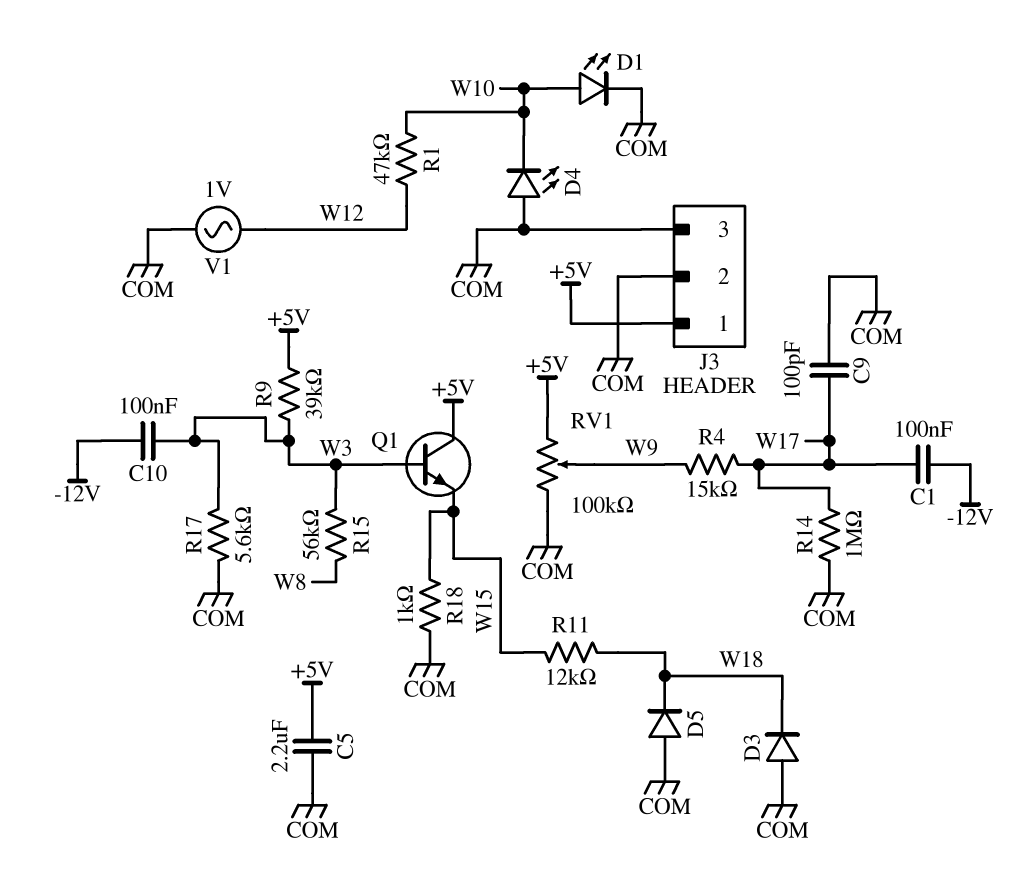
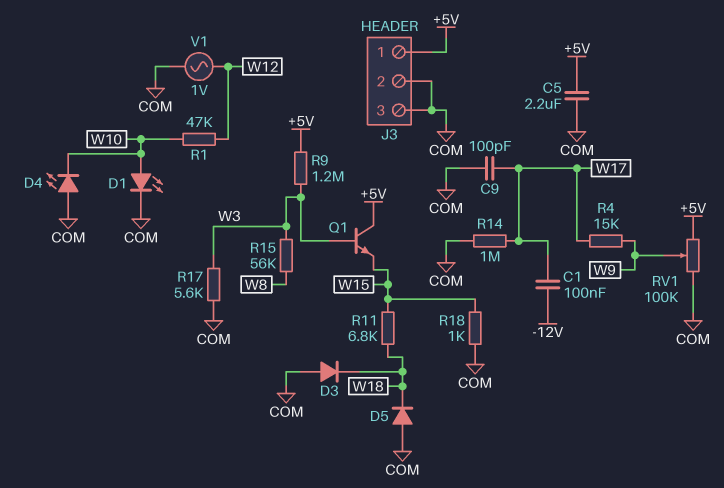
C10: 100nF (-12V, W3) -> none
R9: 39k (+5V, W3) -> 1.2M (+5V, W3)
R11: 12k (W15, W18) -> 6.8k (W15, W18)

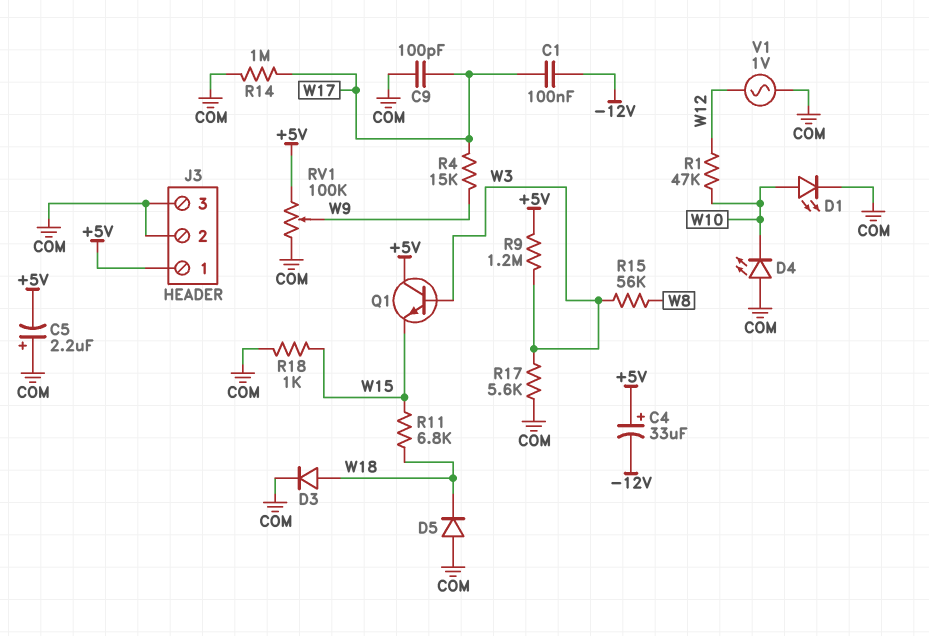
C4: none -> 33uF (plus +5V, minus -12V)
C5: 2.2uF (+5V, COM) -> 2.2uF (plus COM, minus +5V)
D3: diode (A COM, K W18) -> diode (A W18, K COM)

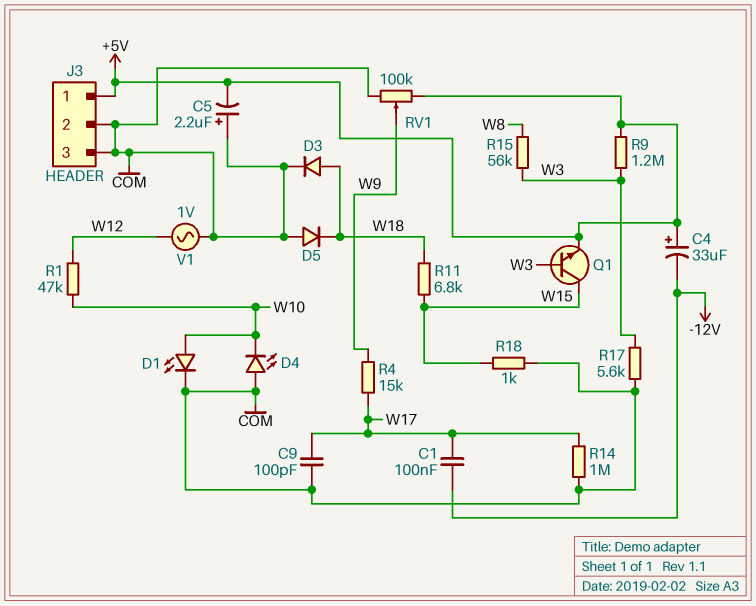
Q1: NPN (B W3, C +5V, E W15) -> NPN (B W3, C W15, E +5V)

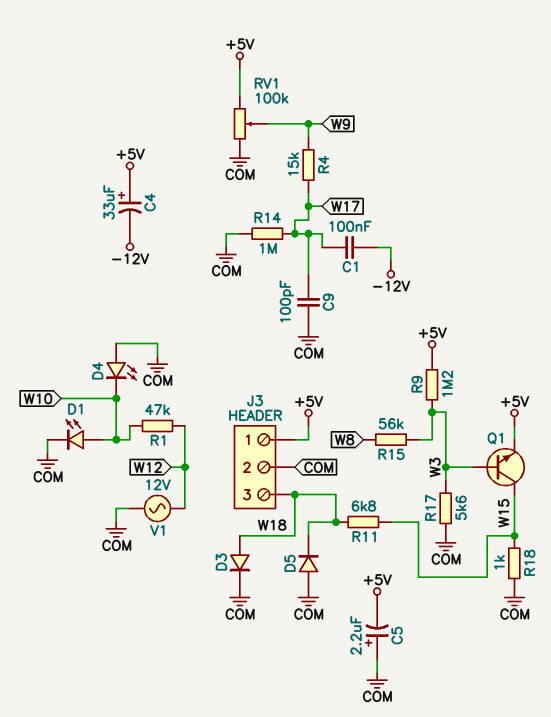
J3 pin 3: COM -> W18
V1: AC 1V (COM, W12) -> AC 12V (COM, W12)

